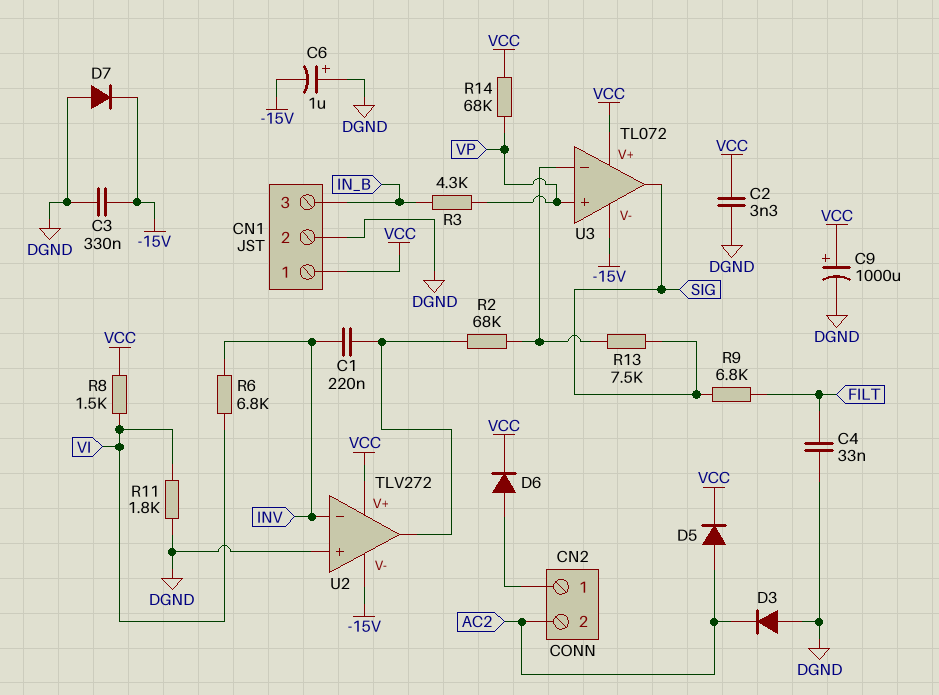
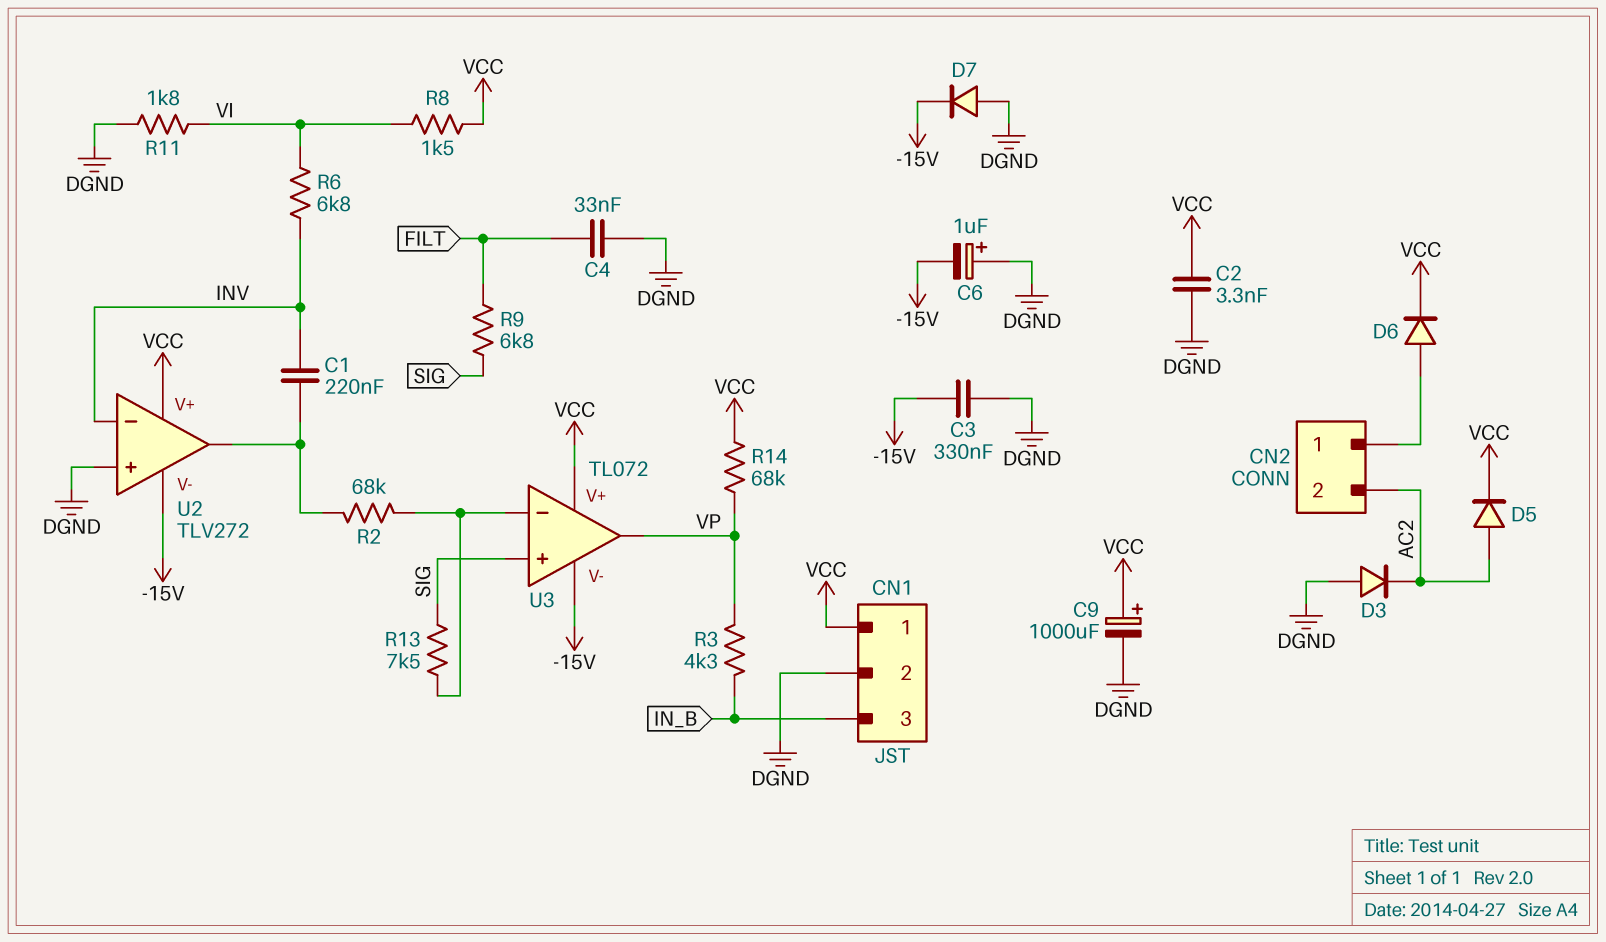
U3 pin in+: VP -> SIG
U3 pin out: SIG -> VP

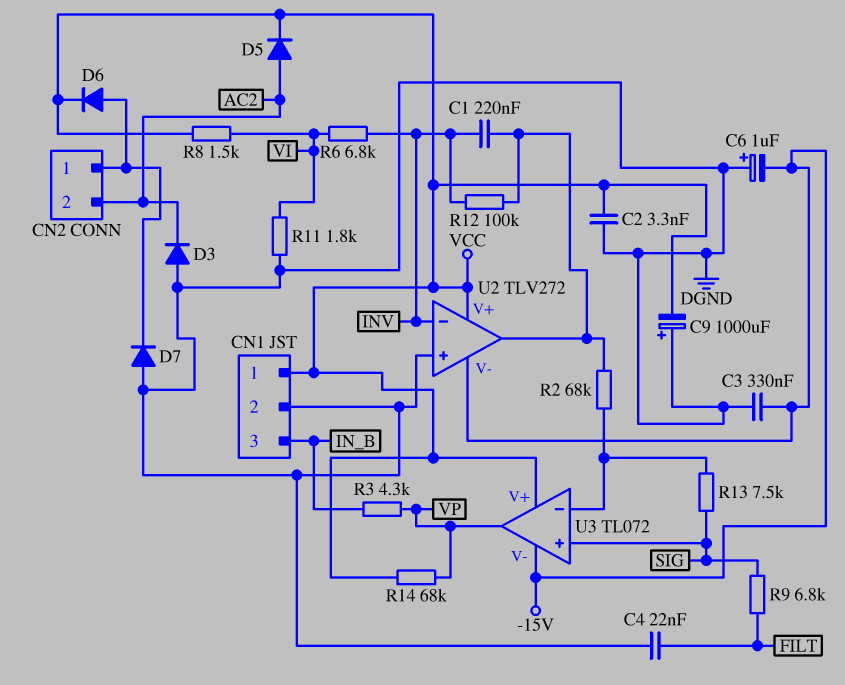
C4: 33nF (DGND, FILT) -> 22nF (DGND, FILT)
C9: 1000uF (plus VCC, minus DGND) -> 1000uF (plus DGND, minus VCC)
D7: diode (A DGND, K -15V) -> diode (A DGND, K CN2/1)
R12: none -> 100k (INV, U2/out)

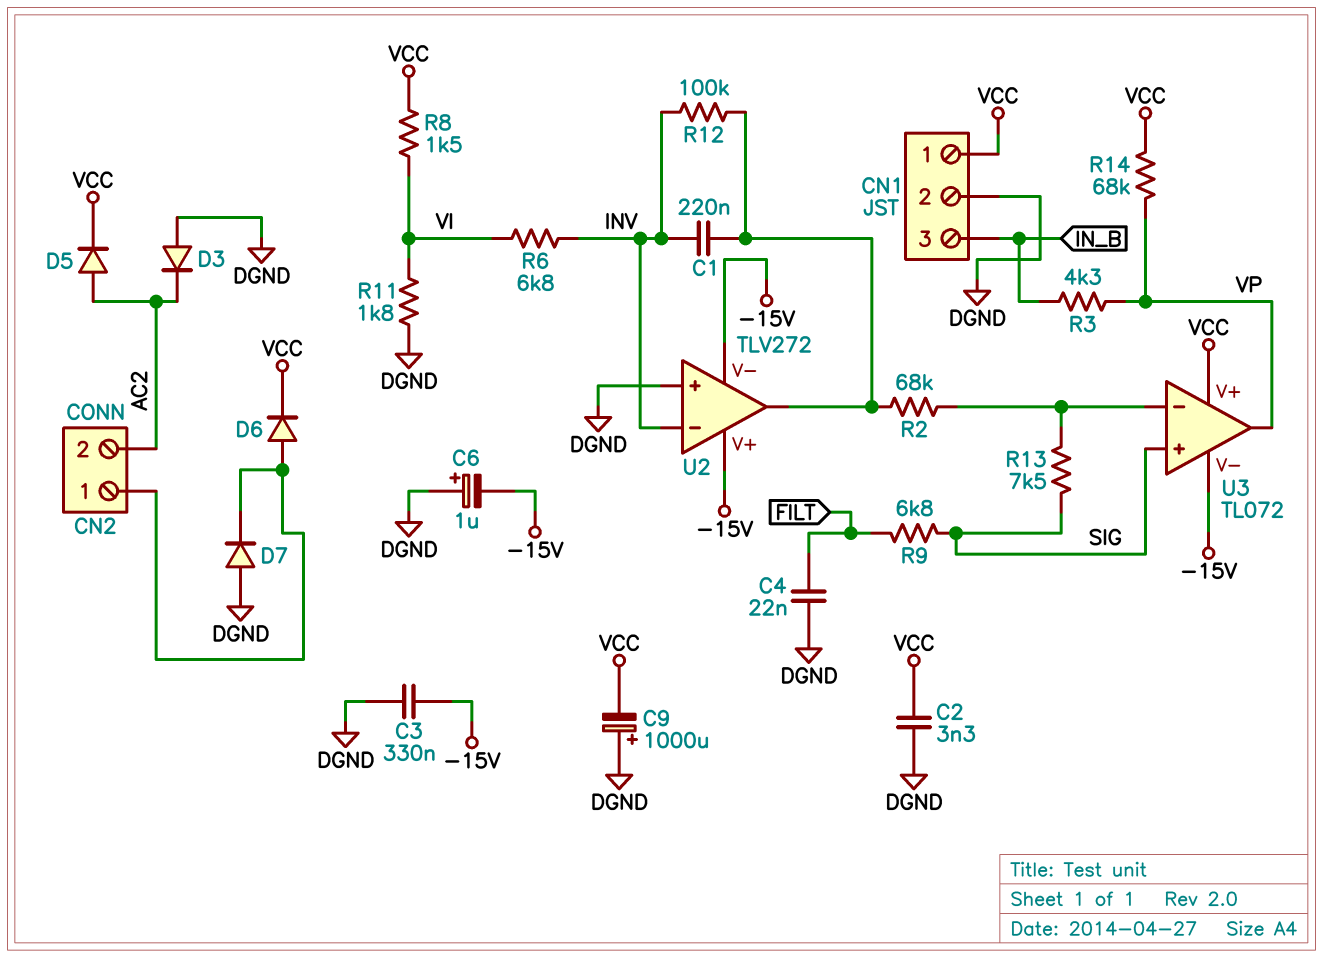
U2 pin V+: VCC -> -15V

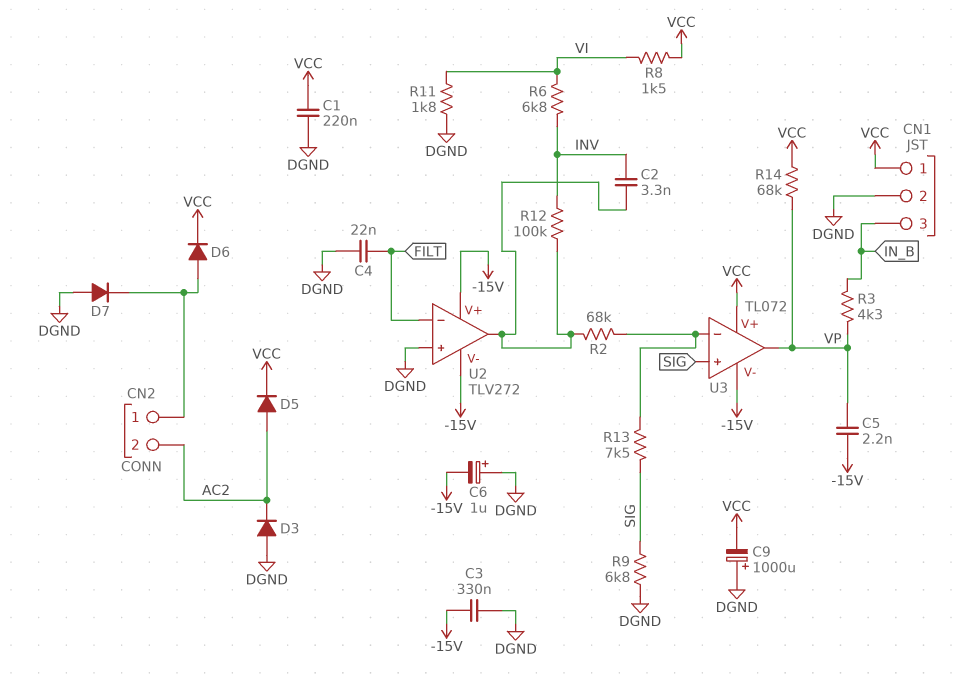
C1: 220nF (INV, U2/out) -> 220nF (DGND, VCC)
C2: 3.3nF (DGND, VCC) -> 3.3nF (INV, U2/out)
C5: none -> 2.2nF (-15V, VP)
R9: 6.8k (FILT, SIG) -> 6.8k (DGND, SIG)
U2 pin in-: INV -> FILT

